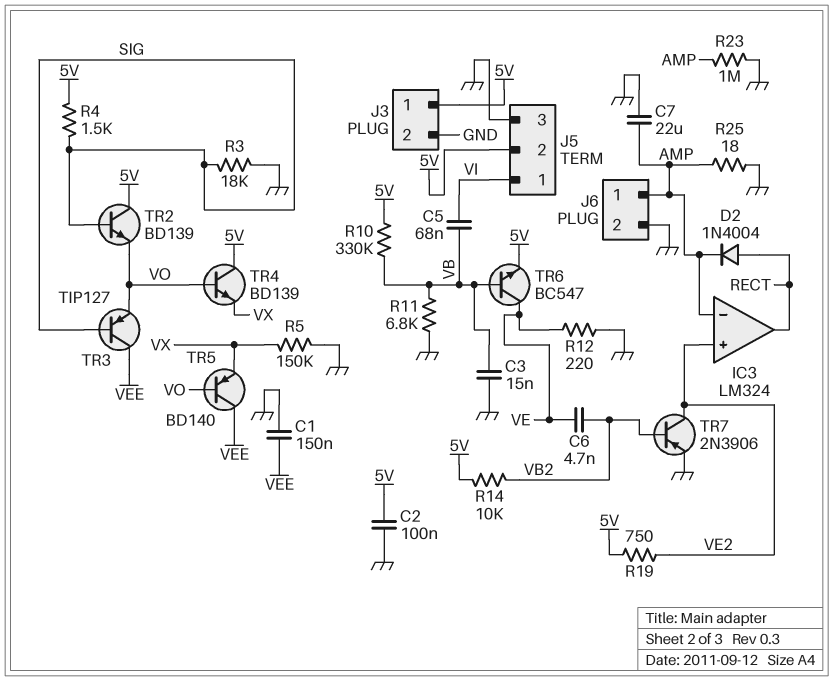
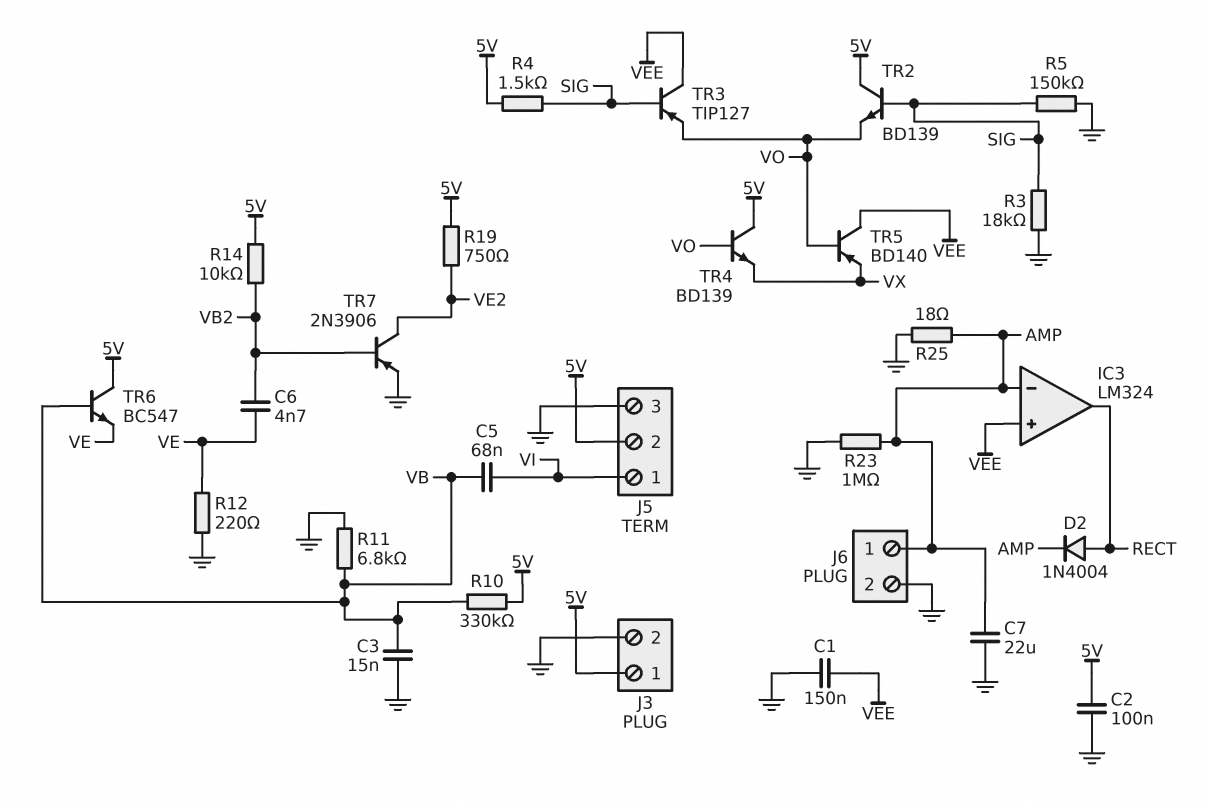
IC3 pin in+: VE2 -> VEE
R5: 150k (GND, VX) -> 150k (GND, SIG)
TR6: NPN BC547 (B VB, C VE, E 5V) -> NPN BC547 (B VB, C 5V, E VE)

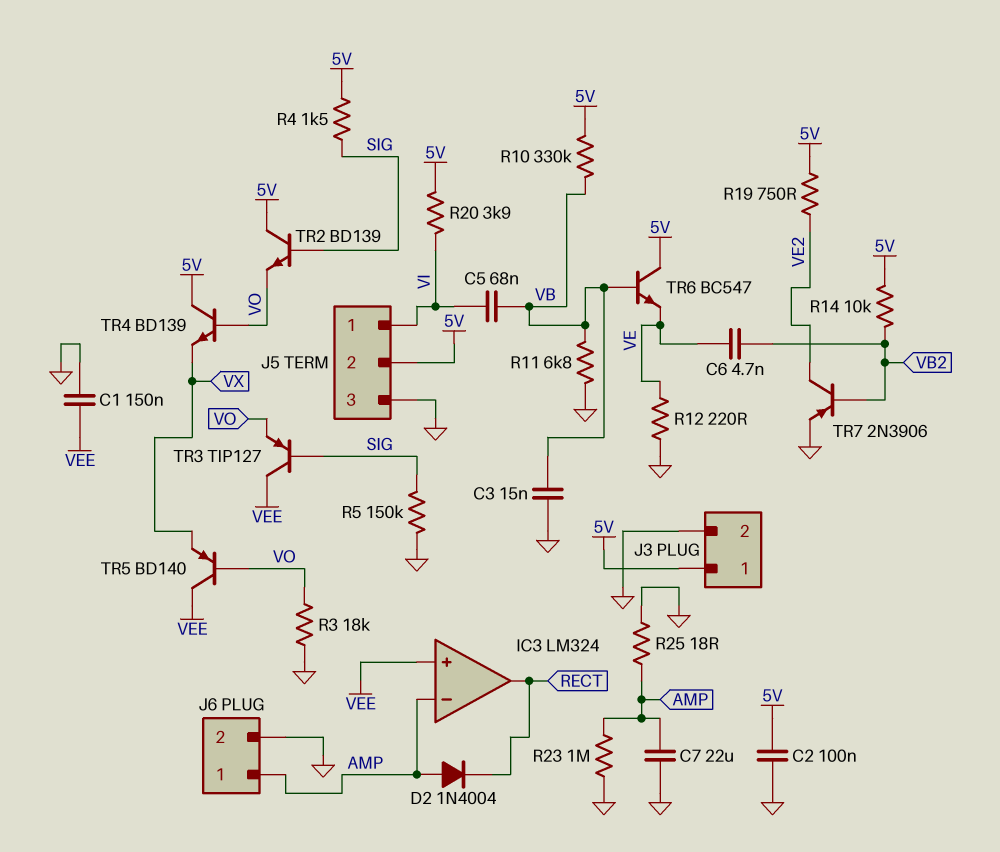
D2: diode 1N4004 (A RECT, K AMP) -> diode 1N4004 (A AMP, K RECT)
R3: 18k (GND, SIG) -> 18k (GND, VO)
R20: none -> 3.9k (5V, VI)

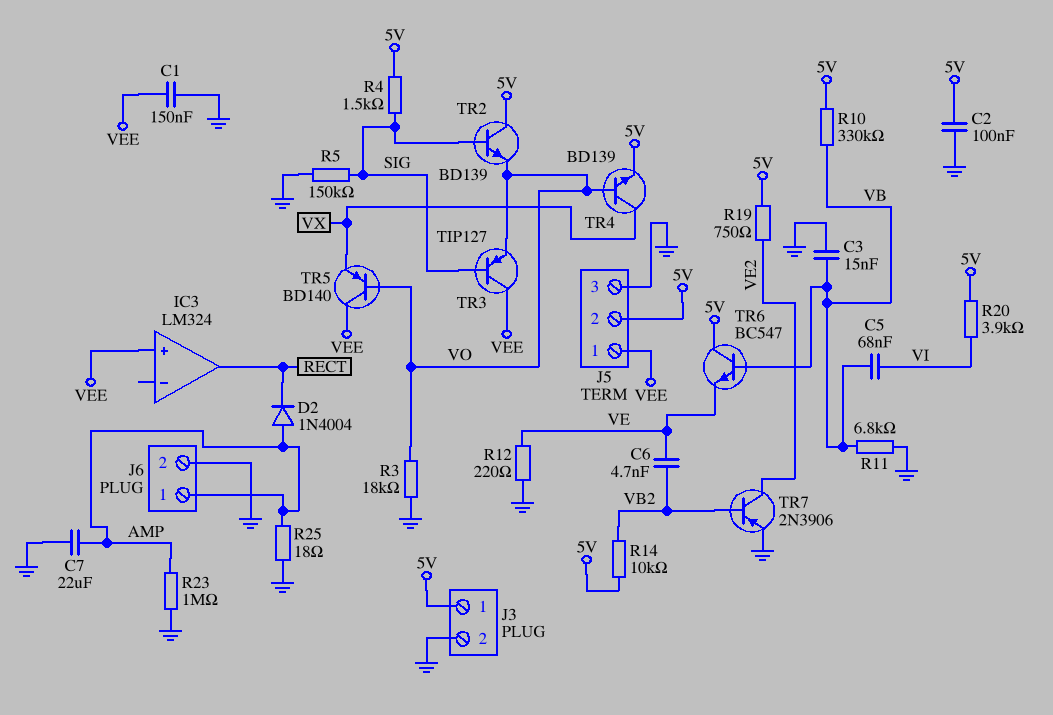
IC3 pin in-: AMP -> none
J5 pin 1: VI -> VEE
TR4: NPN BD139 (B VO, C 5V, E VX) -> NPN BD139 (B VO, C VX, E 5V)

